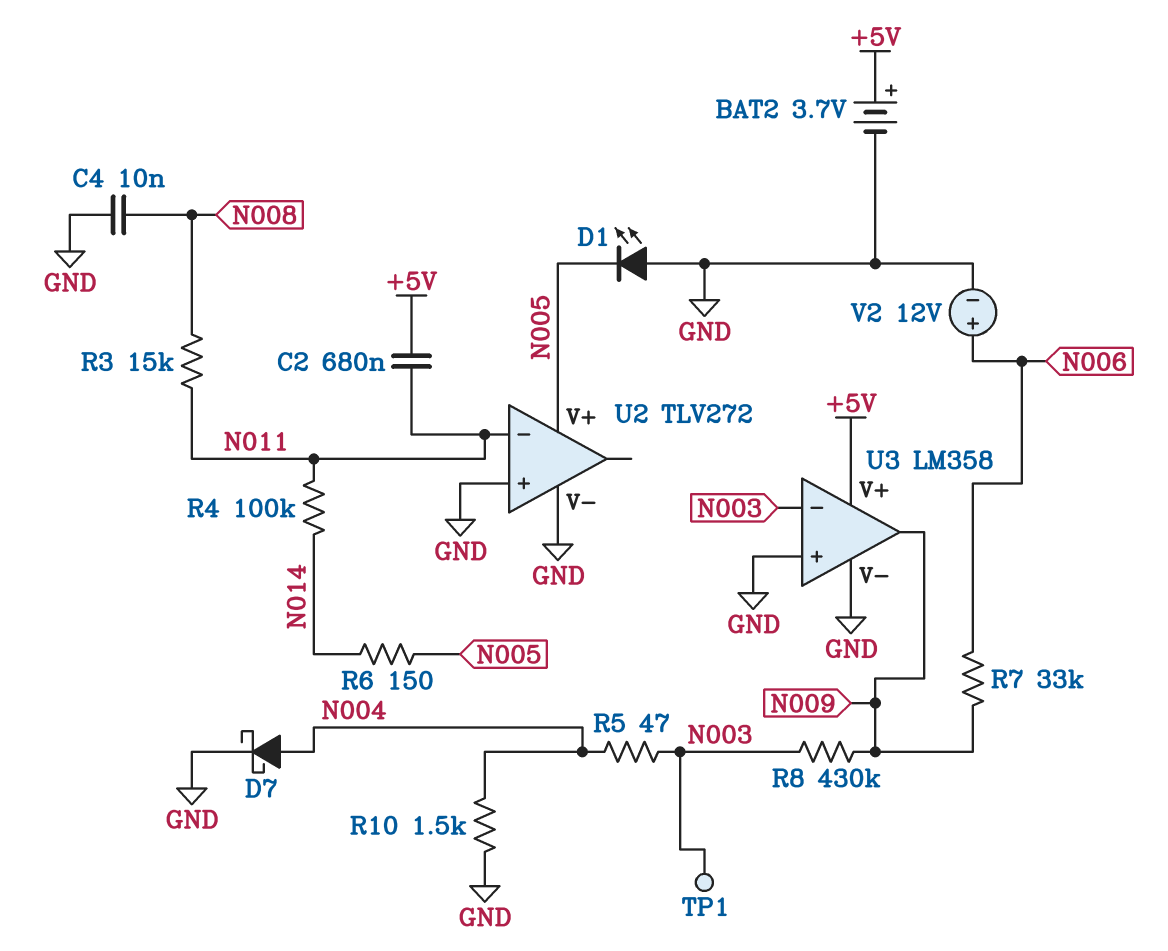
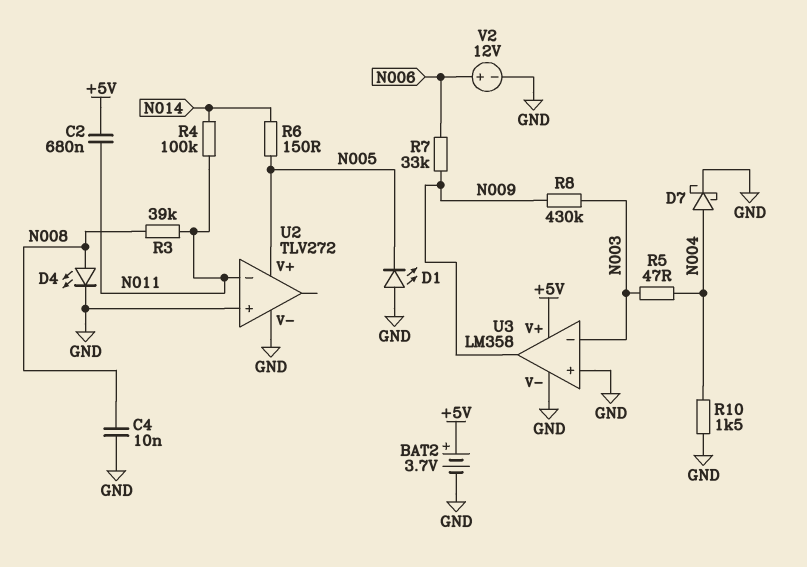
D4: none -> LED (A N008, K GND)
R3: 15k (N008, N011) -> 39k (N008, N011)
TP1: test point (N003) -> none

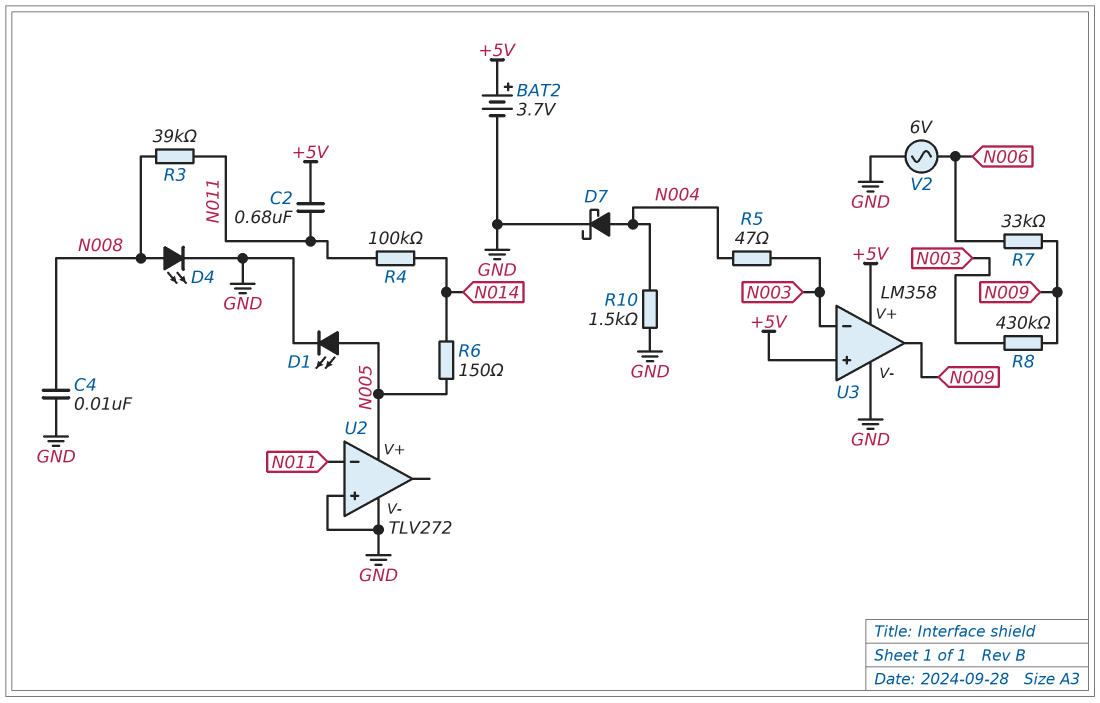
D1: LED (A GND, K N005) -> LED (A N005, K GND)
U3 pin in+: GND -> +5V
V2: 12V (plus N006, minus GND) -> AC 6V (GND, N006)

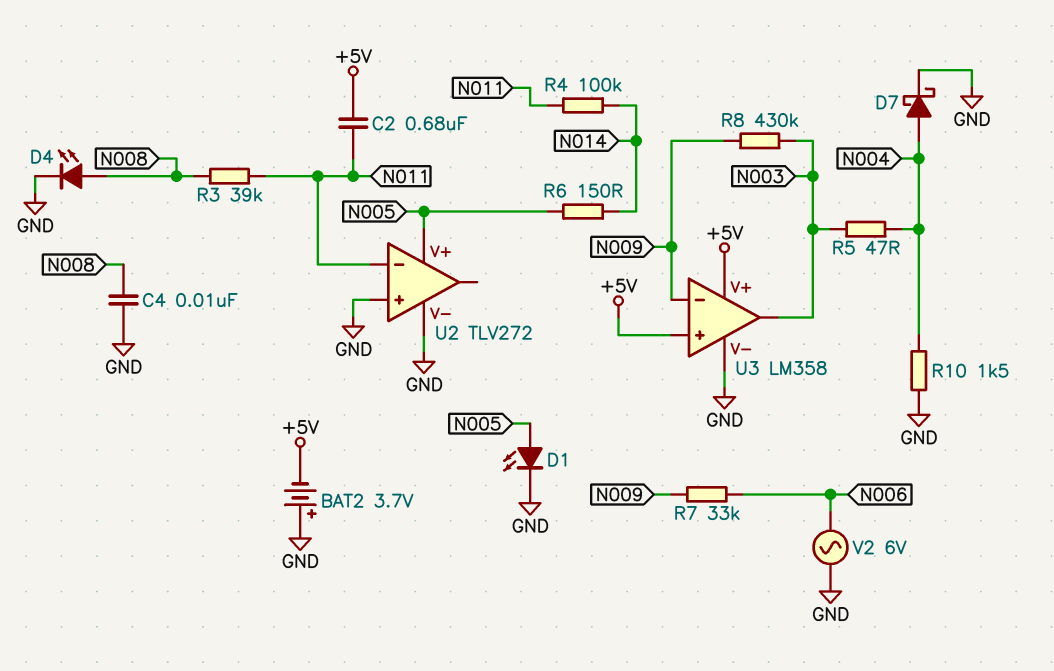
BAT2: 3.7V (plus +5V, minus GND) -> 3.7V (plus GND, minus +5V)
U3 pin in-: N003 -> N009
U3 pin out: N009 -> N003

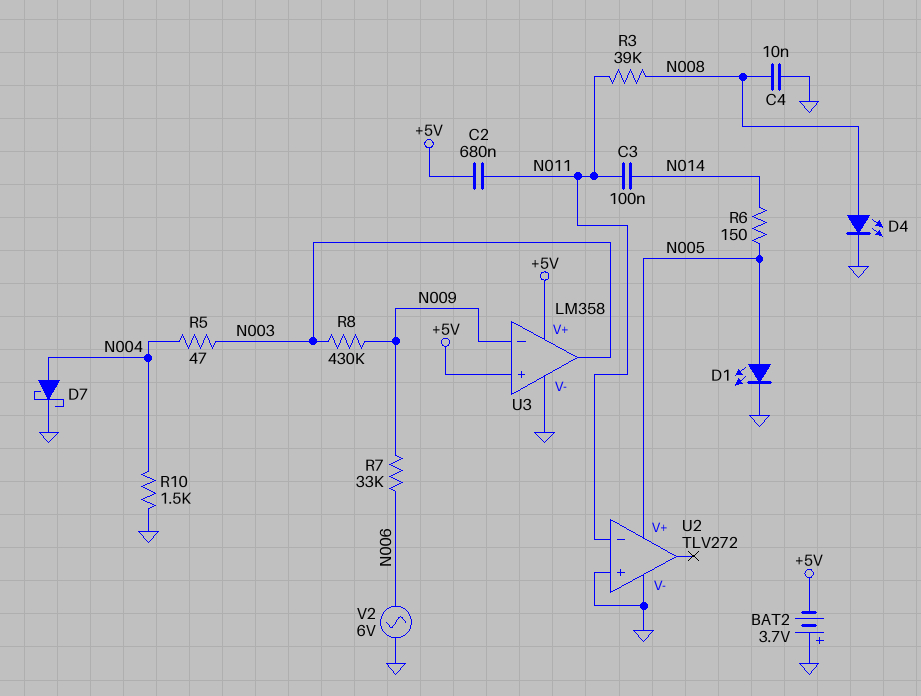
C3: none -> 100nF (N011, N014)
R4: 100k (N011, N014) -> none

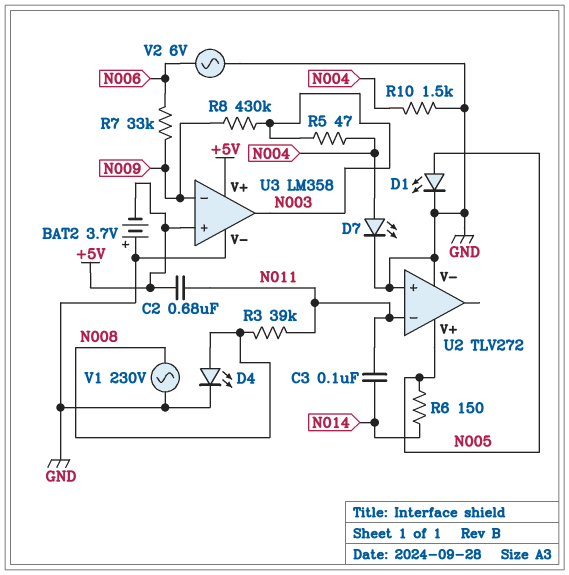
C4: 10nF (GND, N008) -> none
D7: schottky (A N004, K GND) -> LED (A N004, K GND)
V1: none -> AC 230V (GND, N008)

